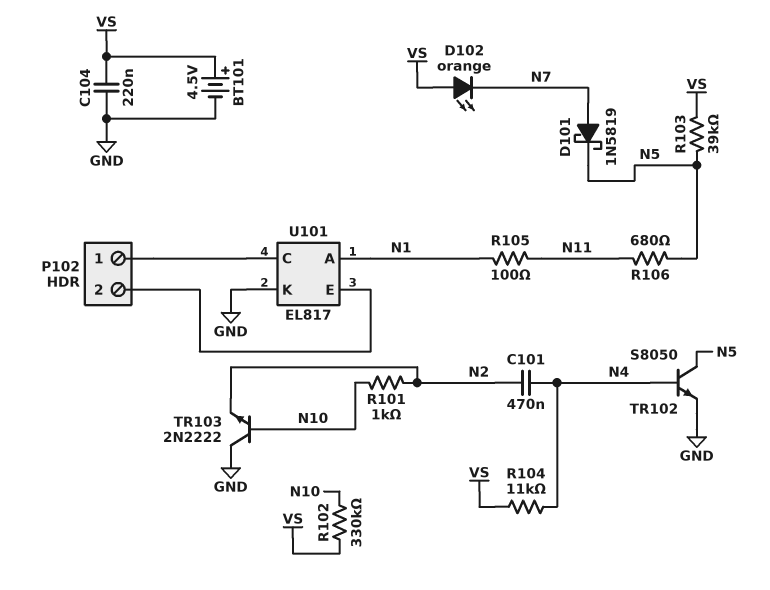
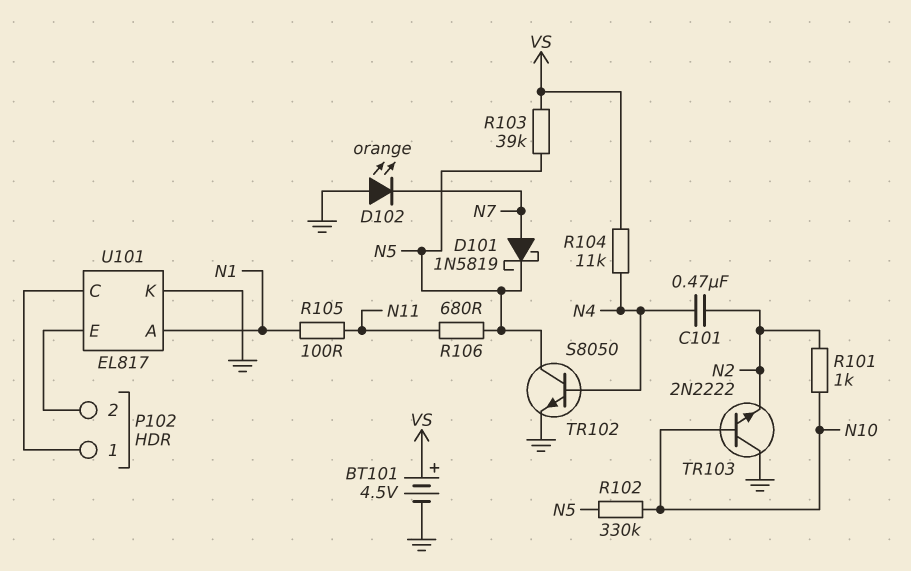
C104: 220nF (GND, VS) -> none
D102: LED orange (A VS, K N7) -> LED orange (A GND, K N7)
R102: 330k (N10, VS) -> 330k (N5, N10)

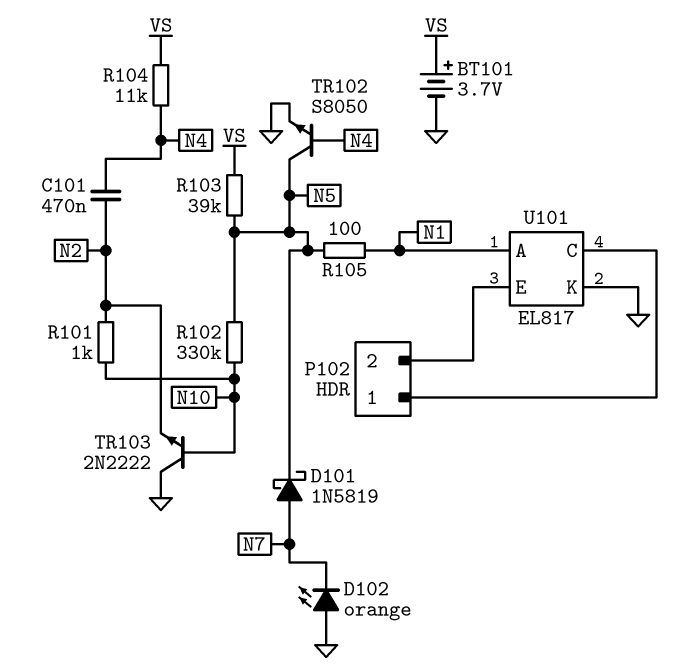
BT101: 4.5V (plus VS, minus GND) -> 3.7V (plus VS, minus GND)
R105: 100 (N1, N11) -> 100 (N1, N5)
R106: 680 (N5, N11) -> none

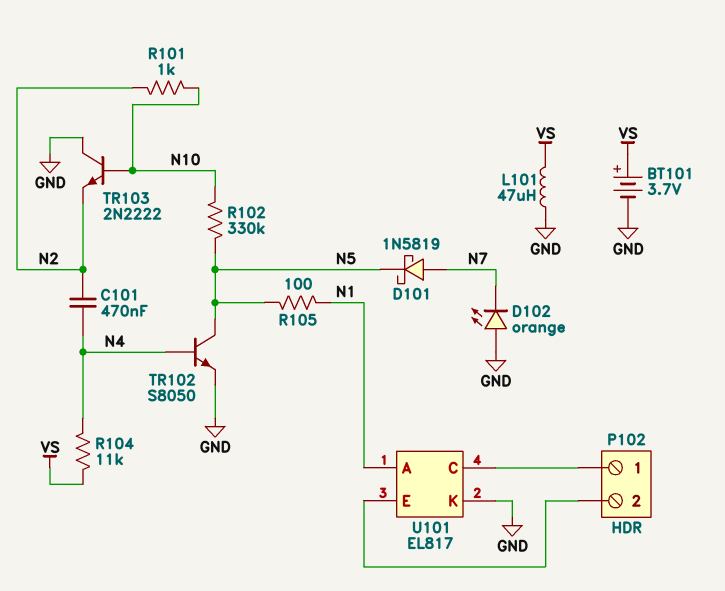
L101: none -> 47uH (GND, VS)
R103: 39k (N5, VS) -> none

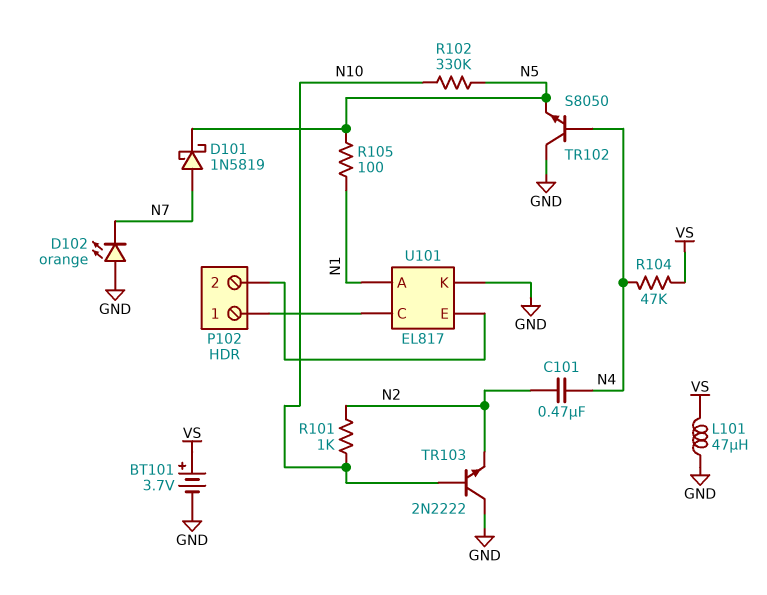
R104: 11k (N4, VS) -> 47k (N4, VS)
TR102: NPN S8050 (B N4, C N5, E GND) -> NPN S8050 (B N4, C GND, E N5)

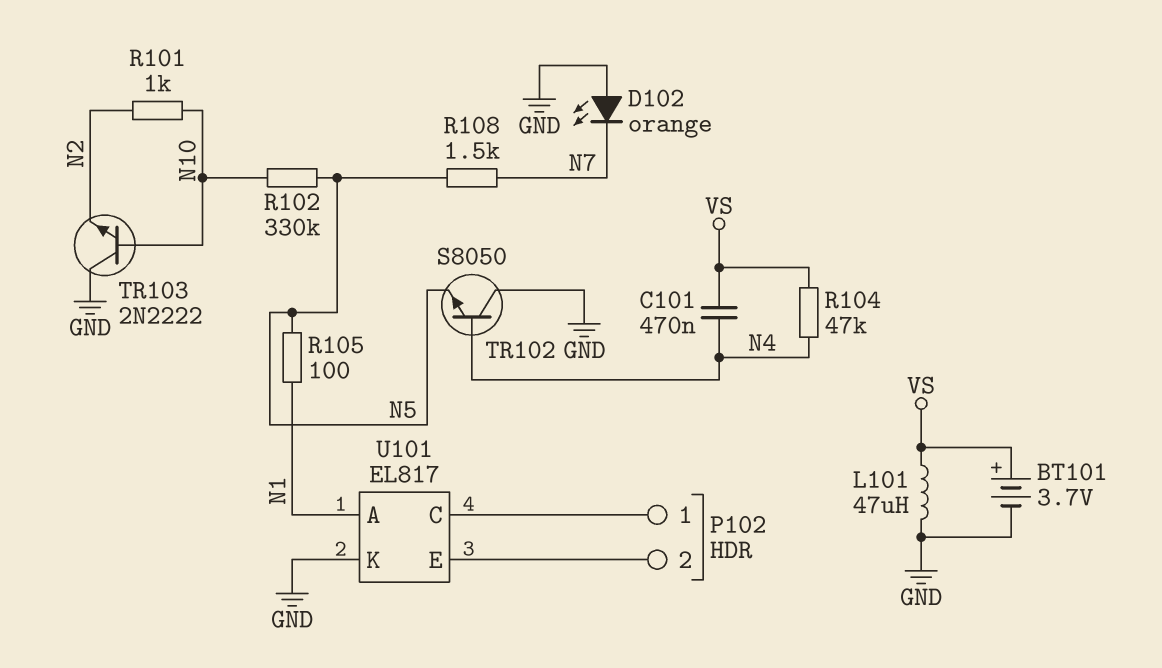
C101: 470nF (N2, N4) -> 470nF (N4, VS)
D101: schottky 1N5819 (A N7, K N5) -> none
R108: none -> 1.5k (N5, N7)

